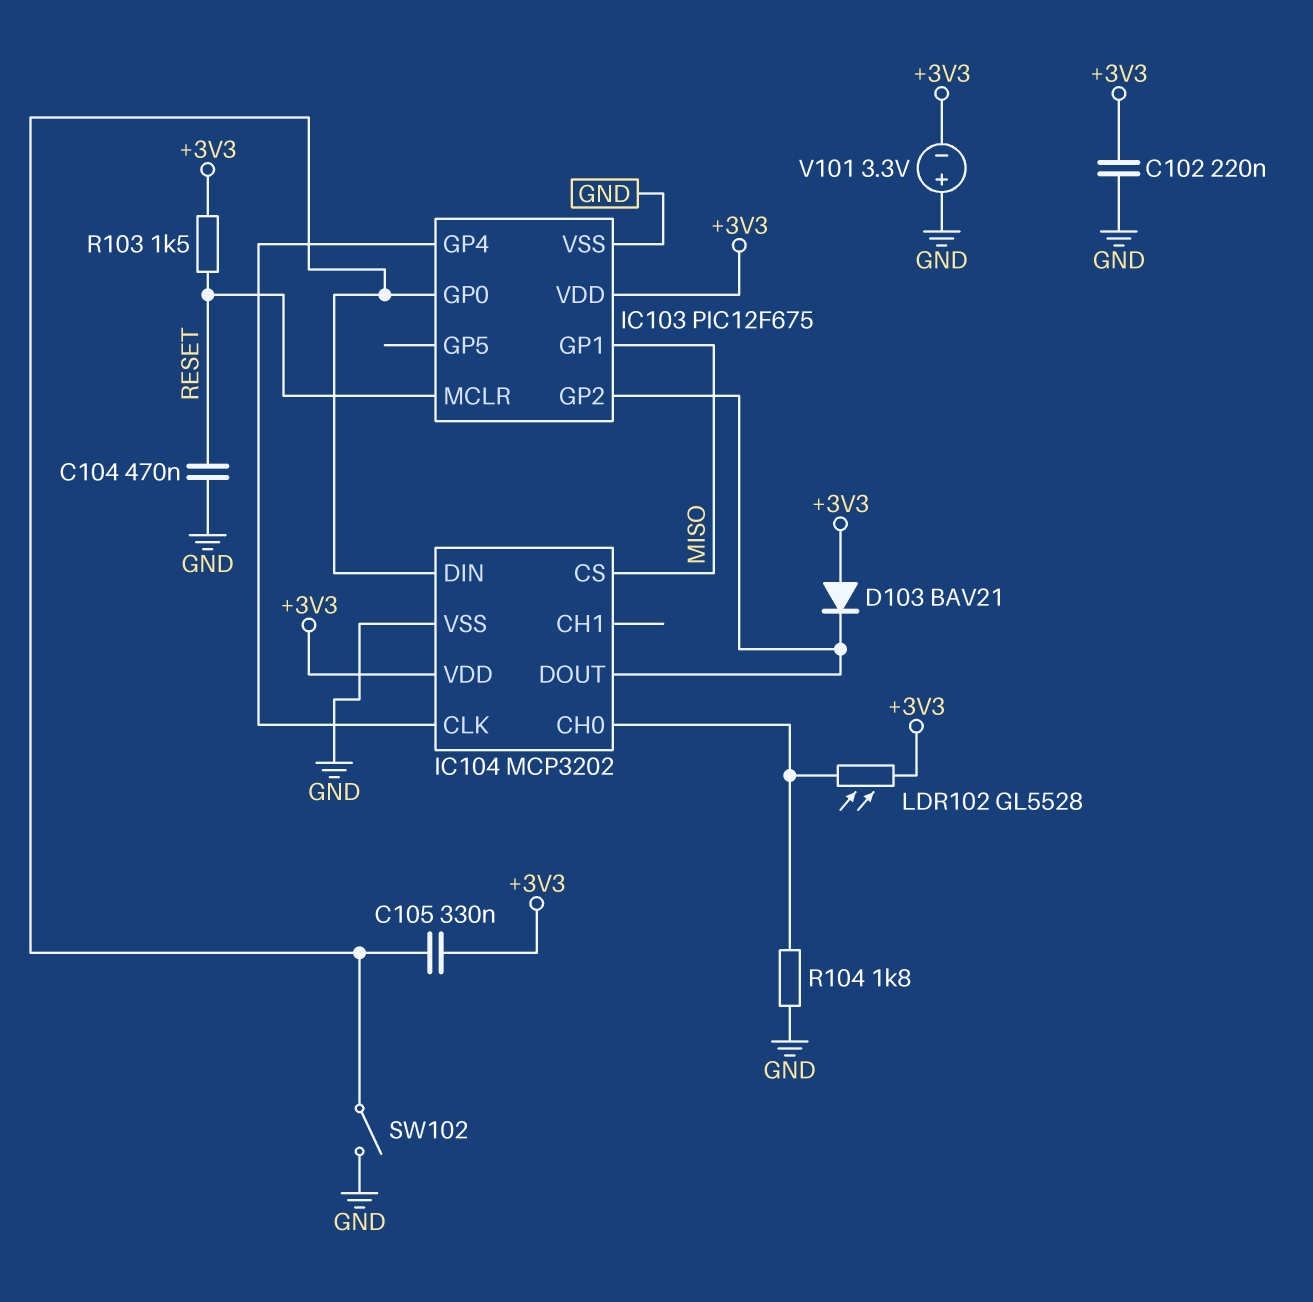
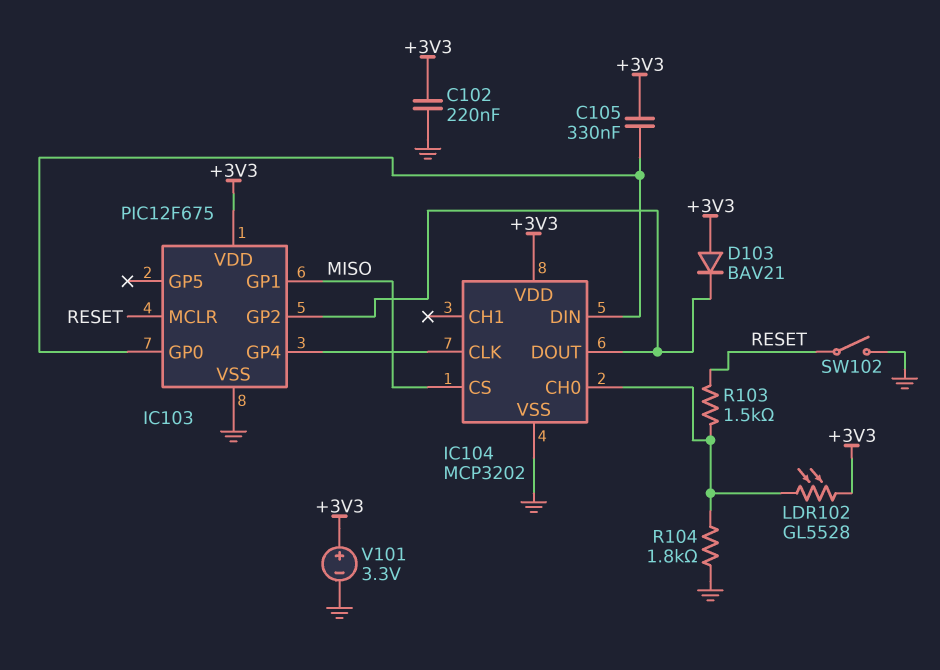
C104: 470nF (GND, RESET) -> none
R103: 1.5k (+3V3, RESET) -> 1.5k (IC104/CH0, RESET)
SW102: switch (GND, IC103/GP0) -> switch (GND, RESET)
V101: 3.3V (plus GND, minus +3V3) -> 3.3V (plus +3V3, minus GND)

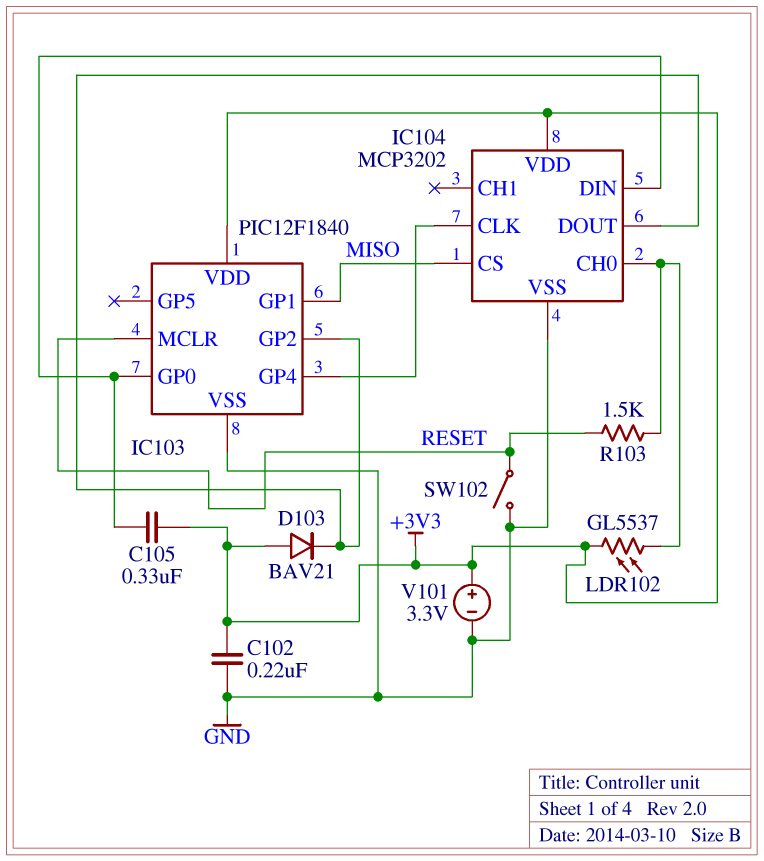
IC103: PIC12F675 -> PIC12F1840
LDR102: GL5528 (+3V3, IC104/CH0) -> GL5537 (+3V3, IC104/CH0)
R104: 1.8k (GND, IC104/CH0) -> none

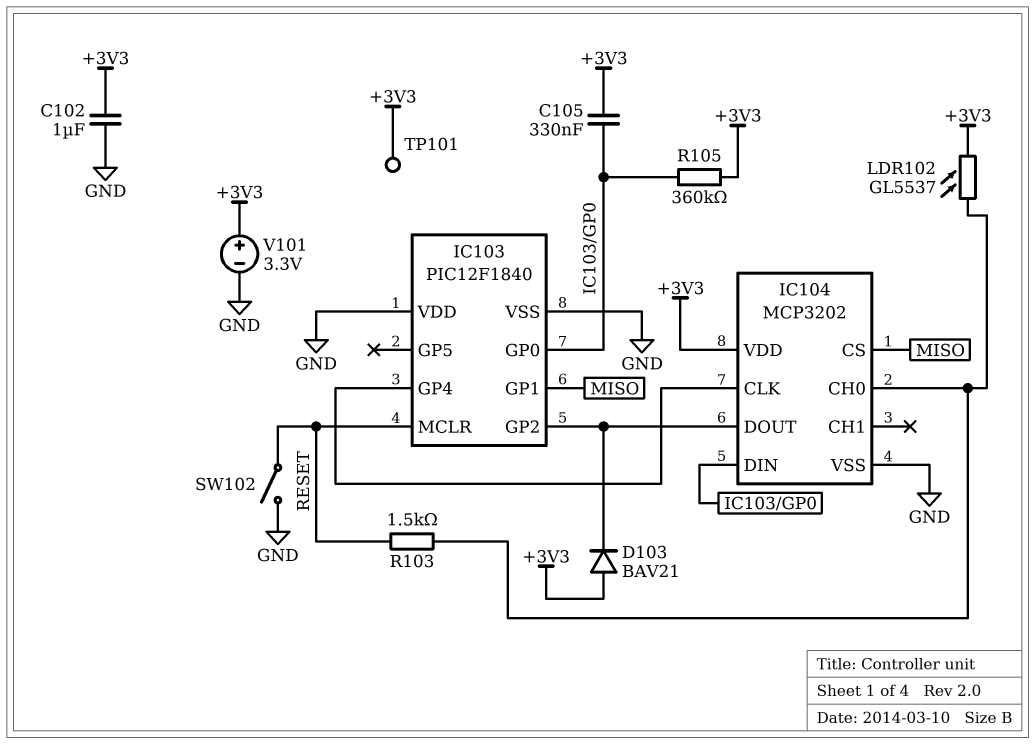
C102: 220nF (+3V3, GND) -> 1uF (+3V3, GND)
IC103 pin VDD: +3V3 -> GND
R105: none -> 360k (+3V3, IC103/GP0)
TP101: none -> test point (+3V3)

